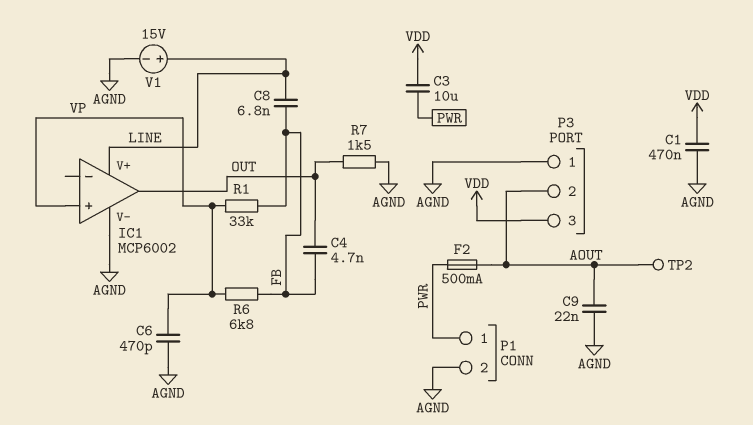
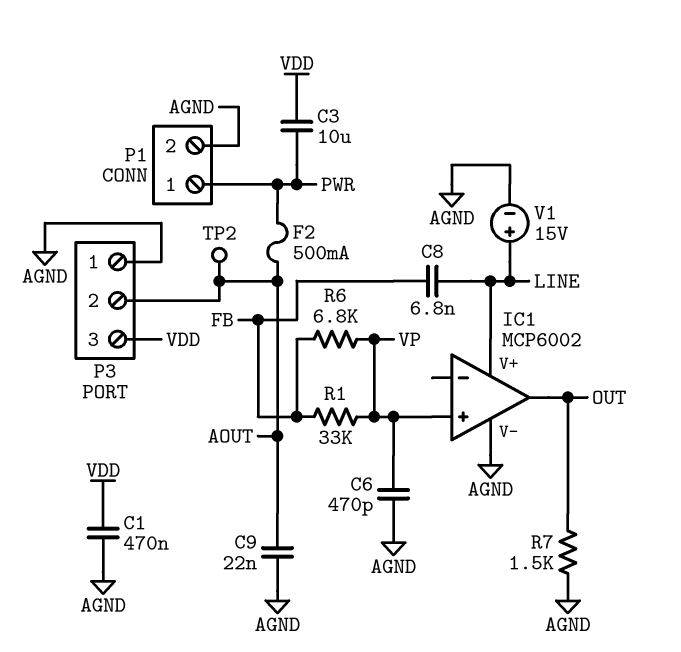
C4: 4.7nF (FB, OUT) -> none

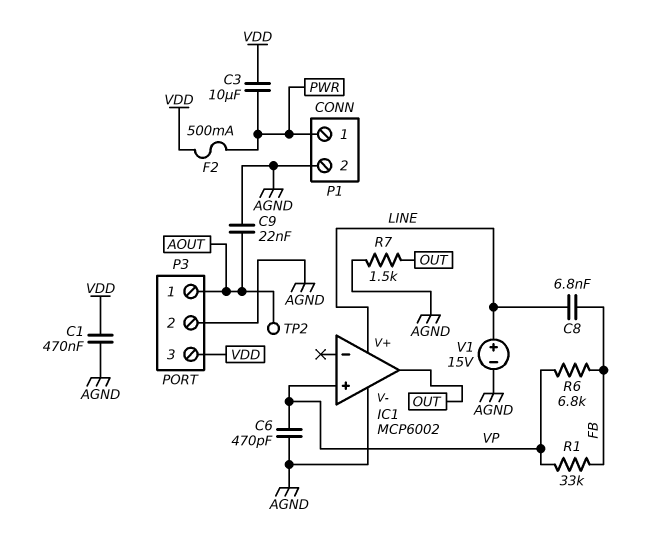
F2: 500mA (AOUT, PWR) -> 500mA (PWR, VDD)
P3 pin 1: AGND -> AOUT
P3 pin 2: AOUT -> AGND

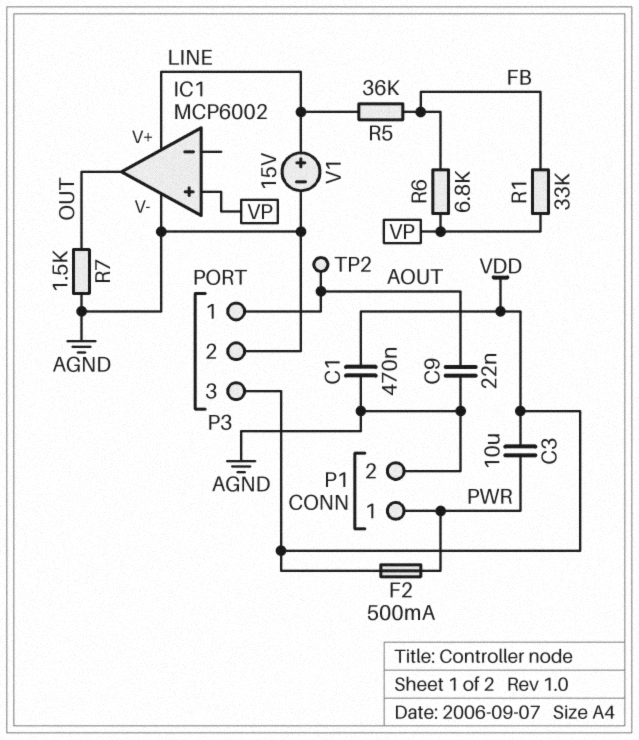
C6: 470pF (AGND, VP) -> none
C8: 6.8nF (FB, LINE) -> none
R5: none -> 36k (FB, LINE)

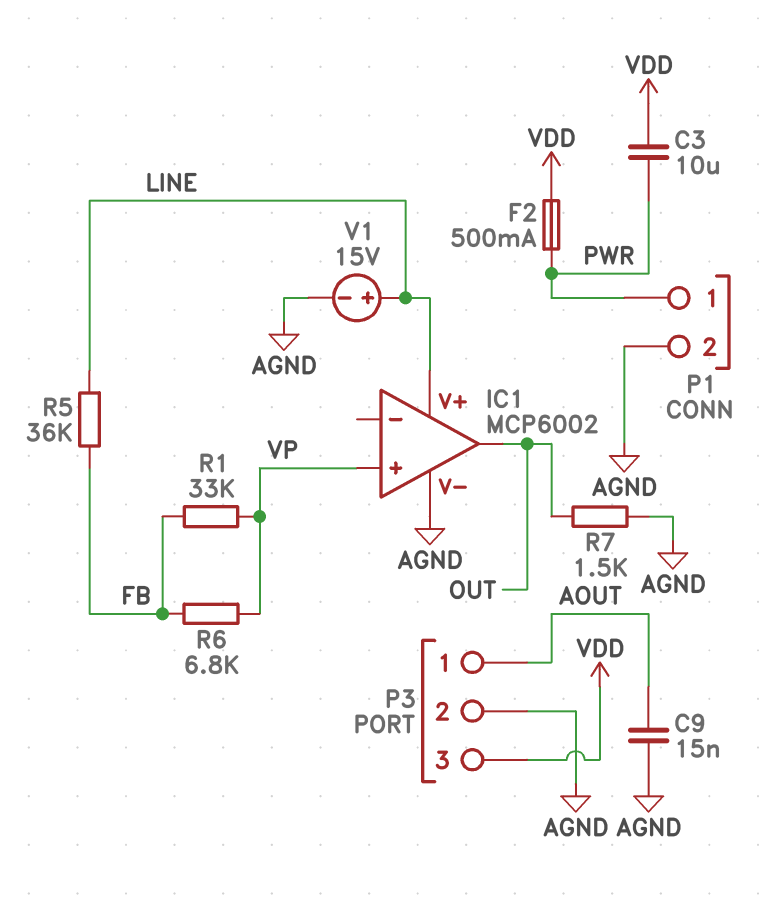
C1: 470nF (AGND, VDD) -> none
C9: 22nF (AGND, AOUT) -> 15nF (AGND, AOUT)
TP2: test point (AOUT) -> none

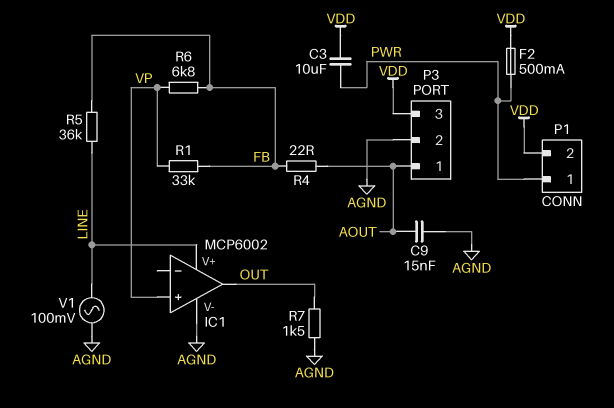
P1 pin 2: AGND -> VDD
R4: none -> 22 (AOUT, FB)
V1: 15V (plus LINE, minus AGND) -> AC 100mV (AGND, LINE)

